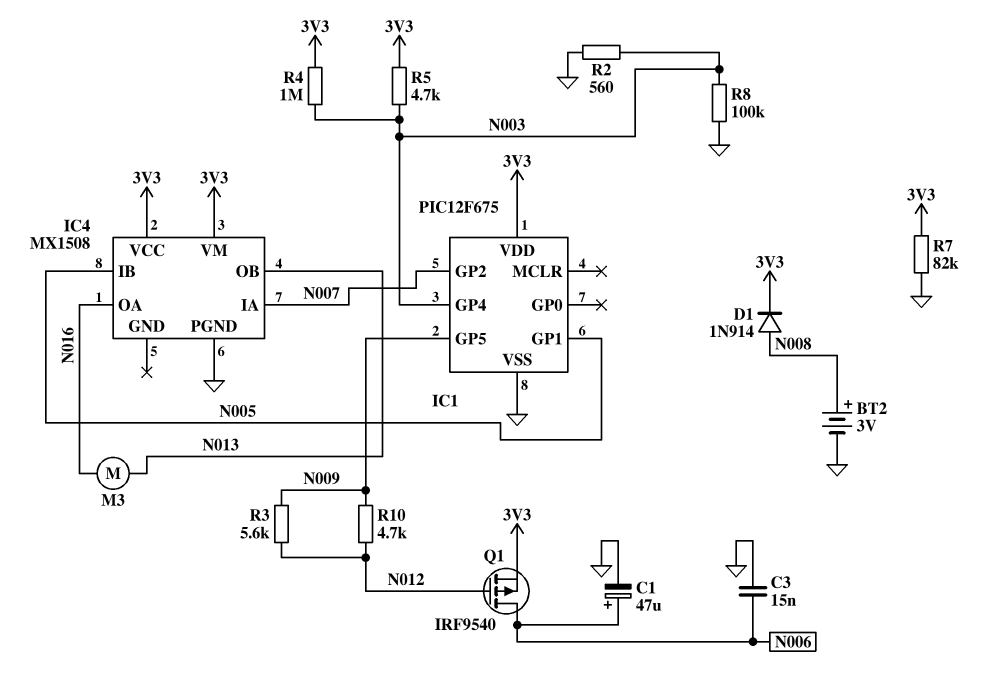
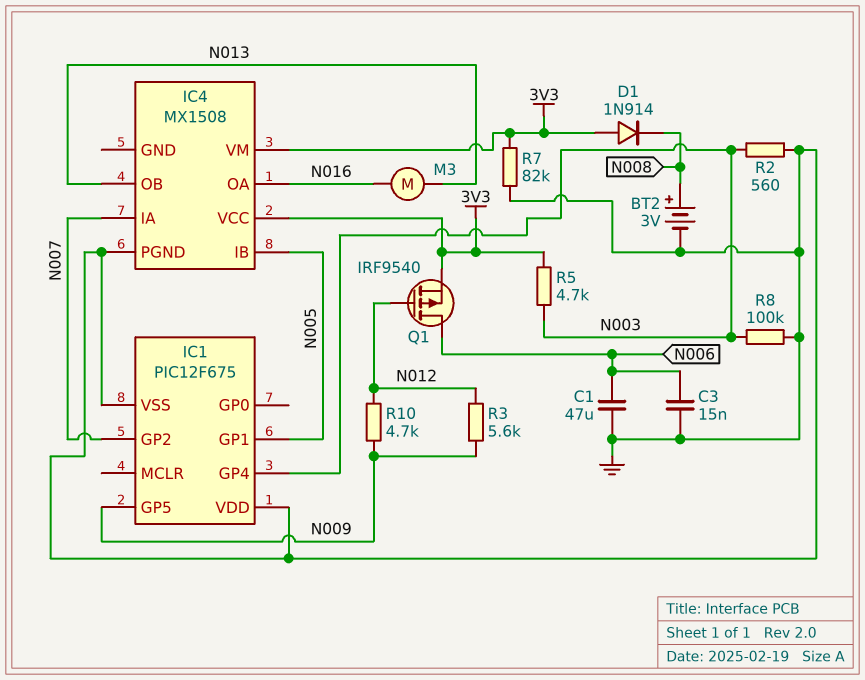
C1: 47uF (plus N006, minus GND) -> 47uF (GND, N006)
D1: diode 1N914 (A N008, K 3V3) -> diode 1N914 (A 3V3, K N008)
IC1 pin VDD: 3V3 -> GND
R4: 1M (3V3, N003) -> none

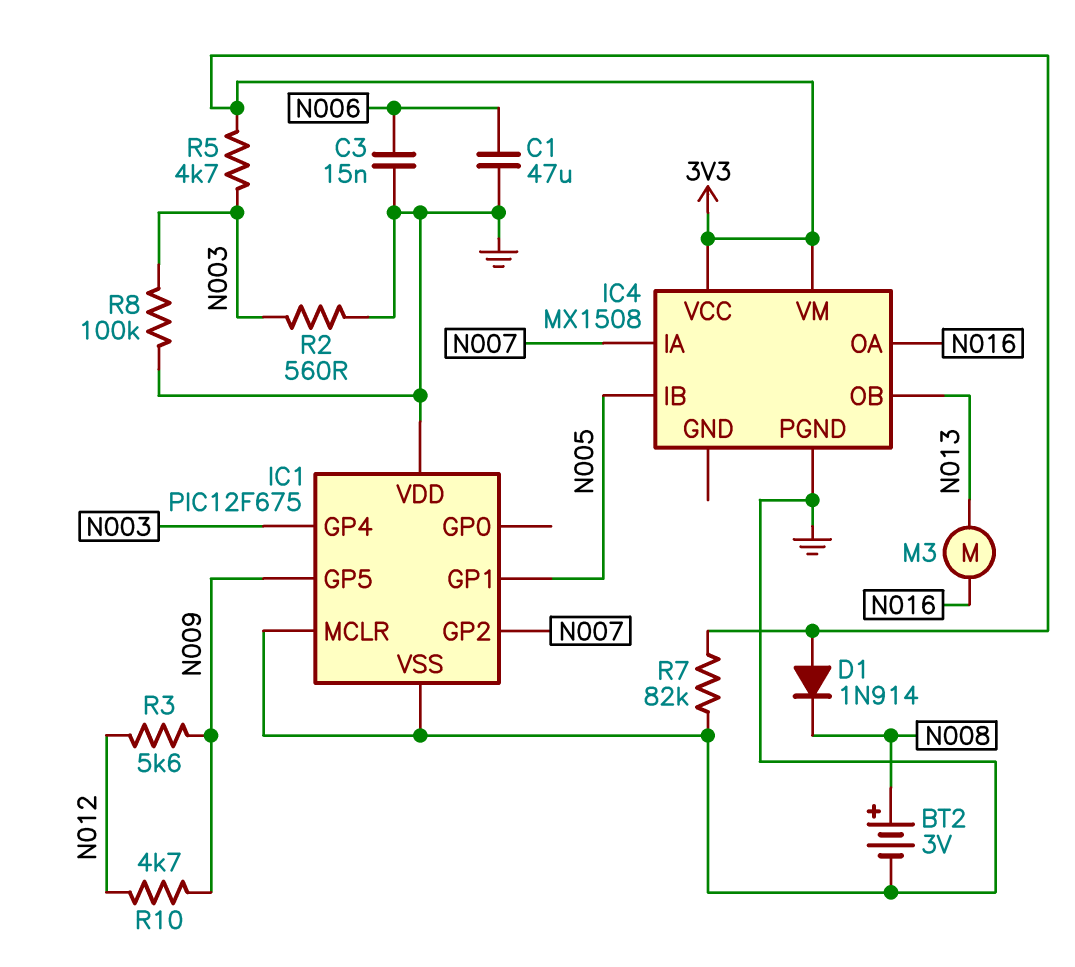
IC1 pin MCLR: none -> GND
Q1: PMOS IRF9540 (G N012, D N006, S 3V3) -> none

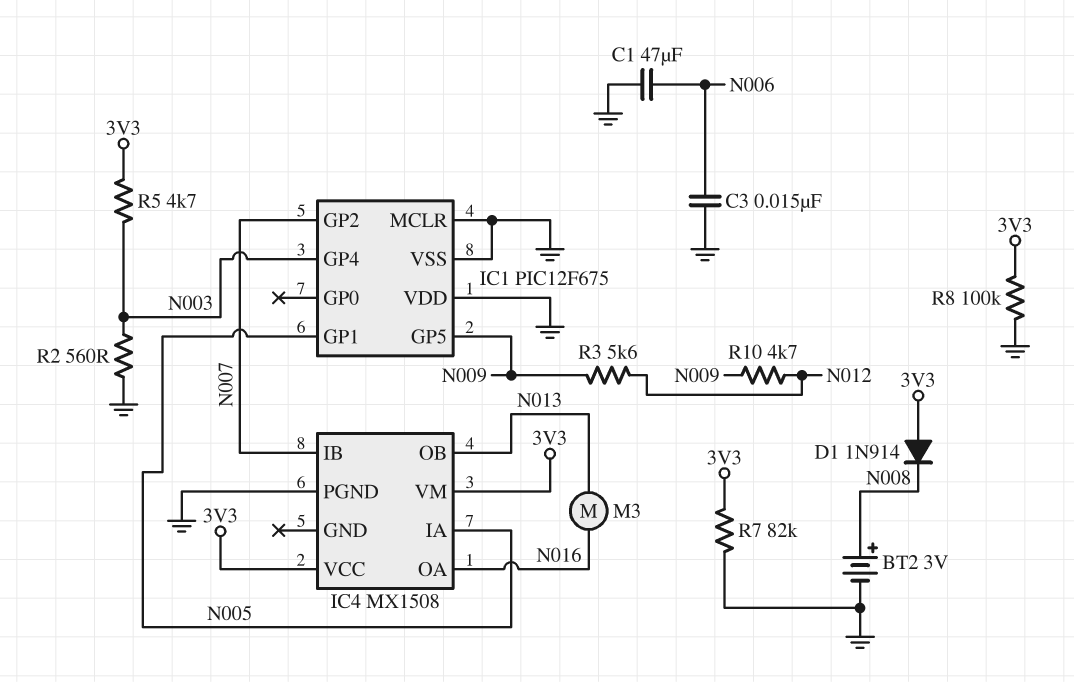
IC4 pin IA: N007 -> N005
IC4 pin IB: N005 -> N007
R8: 100k (GND, N003) -> 100k (3V3, GND)

